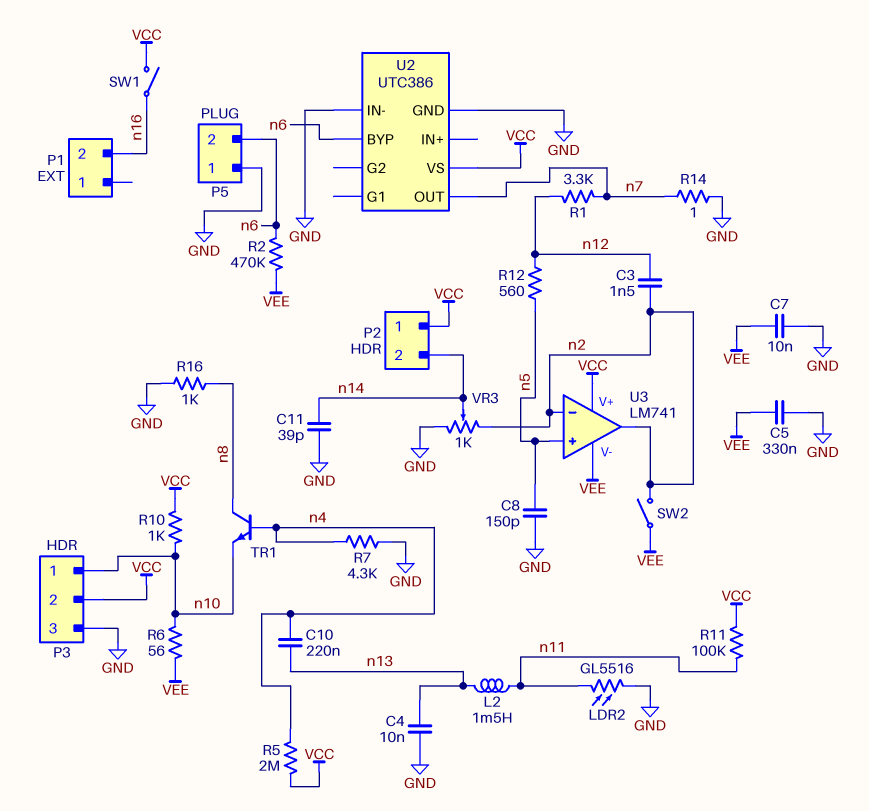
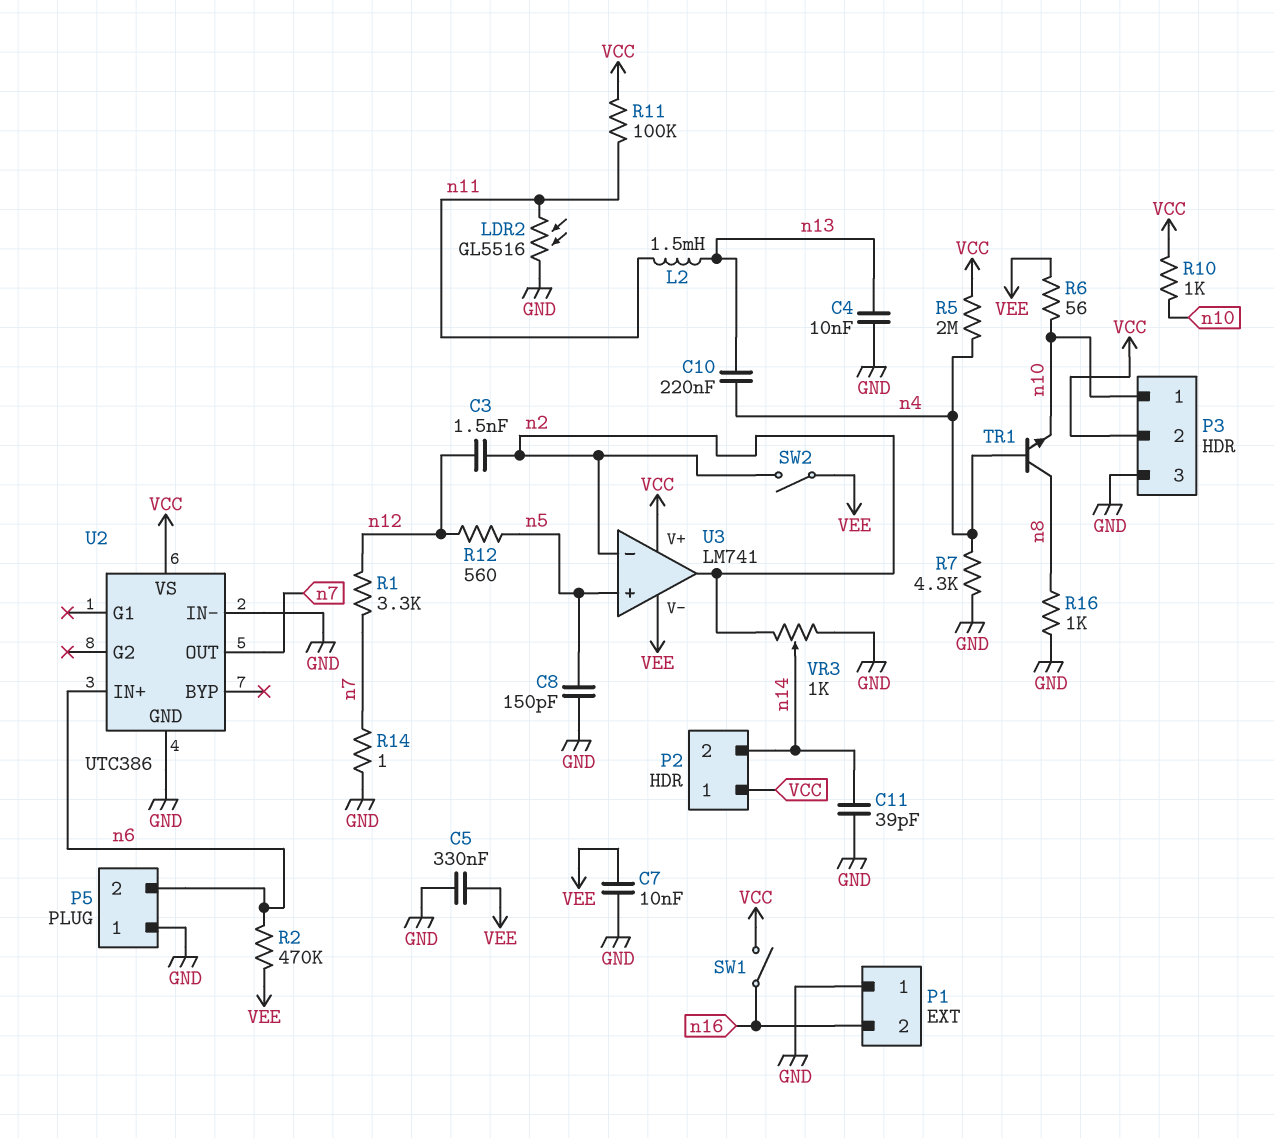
P1 pin 1: none -> GND
U2 pin BYP: n6 -> none
U2 pin IN+: none -> n6

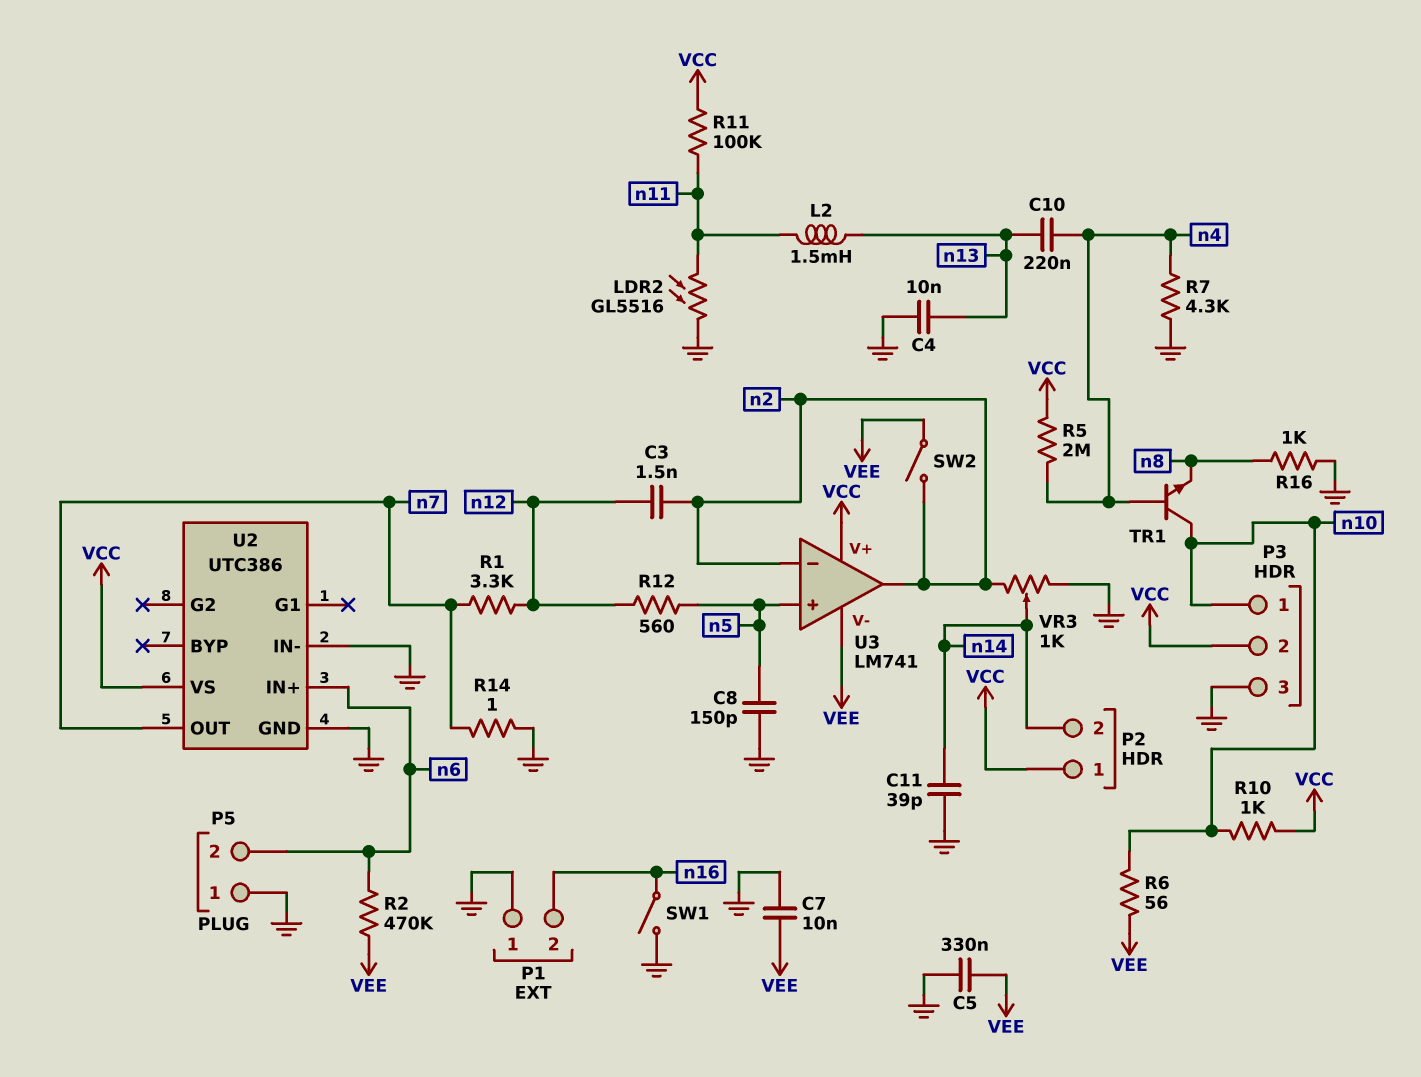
SW1: switch (VCC, n16) -> switch (GND, n16)
TR1: NPN (B n4, C n8, E n10) -> NPN (B n4, C n10, E n8)

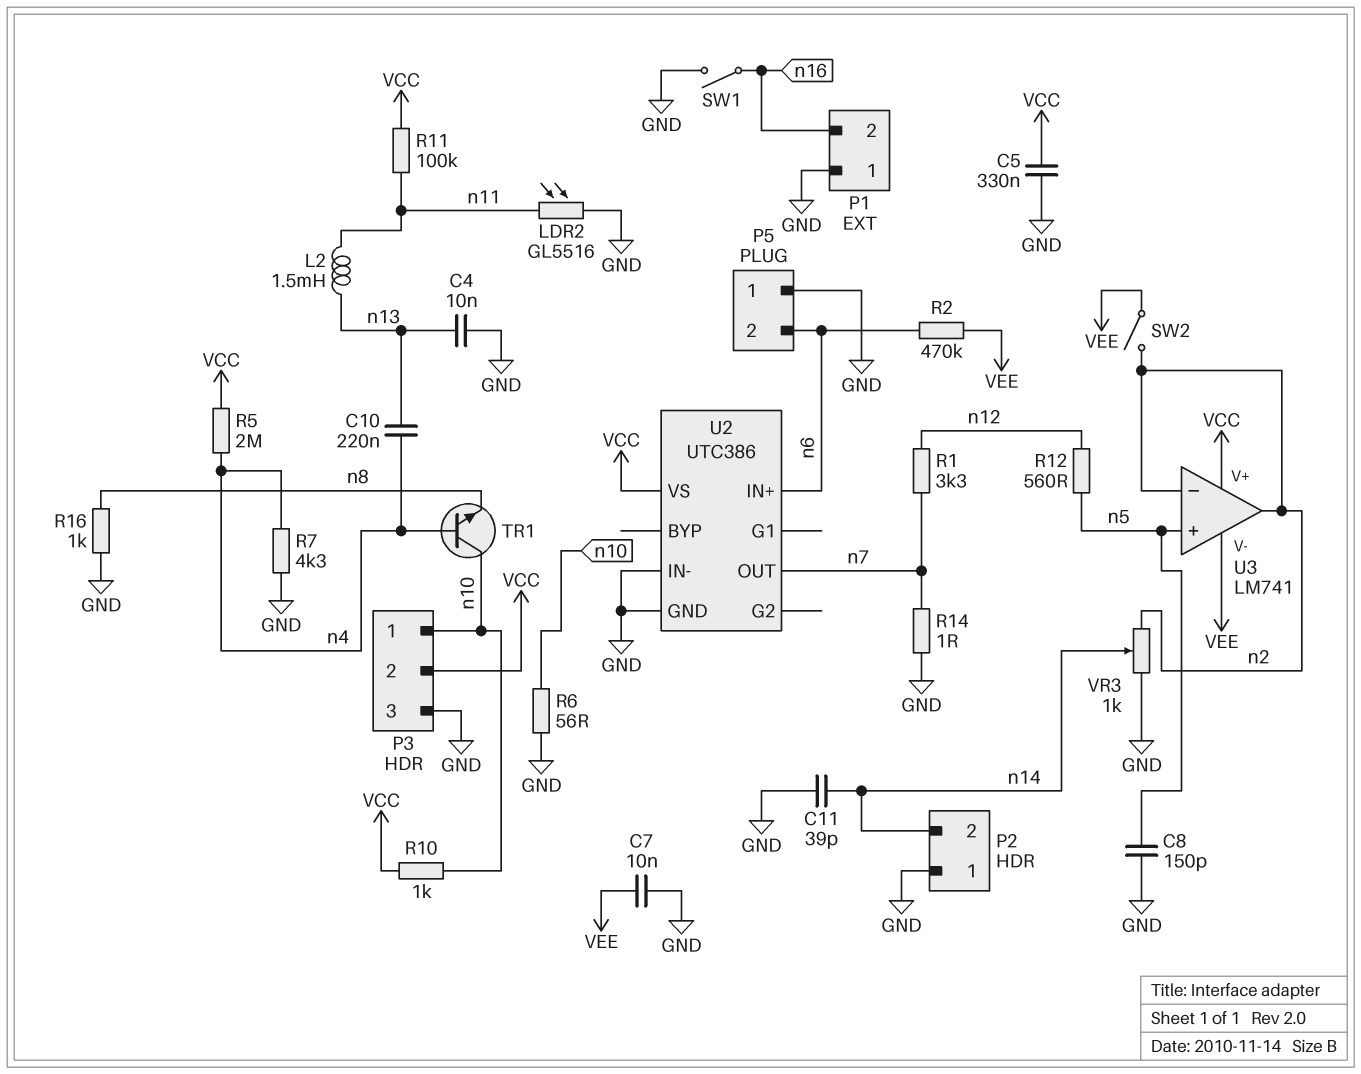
C3: 1.5nF (n2, n12) -> none
C5: 330nF (GND, VEE) -> 330nF (GND, VCC)
P2 pin 1: VCC -> GND
R6: 56 (VEE, n10) -> 56 (GND, n10)

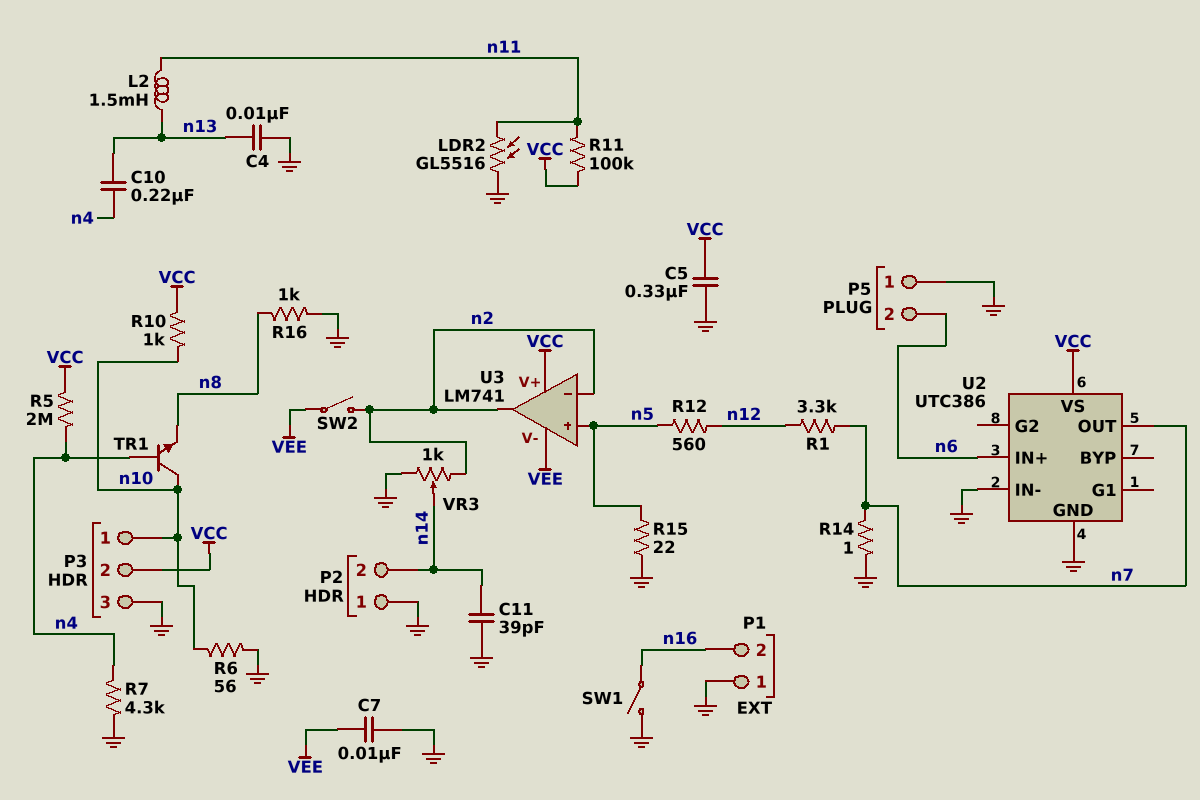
C8: 150pF (GND, n5) -> none
R2: 470k (VEE, n6) -> none
R15: none -> 22 (GND, n5)

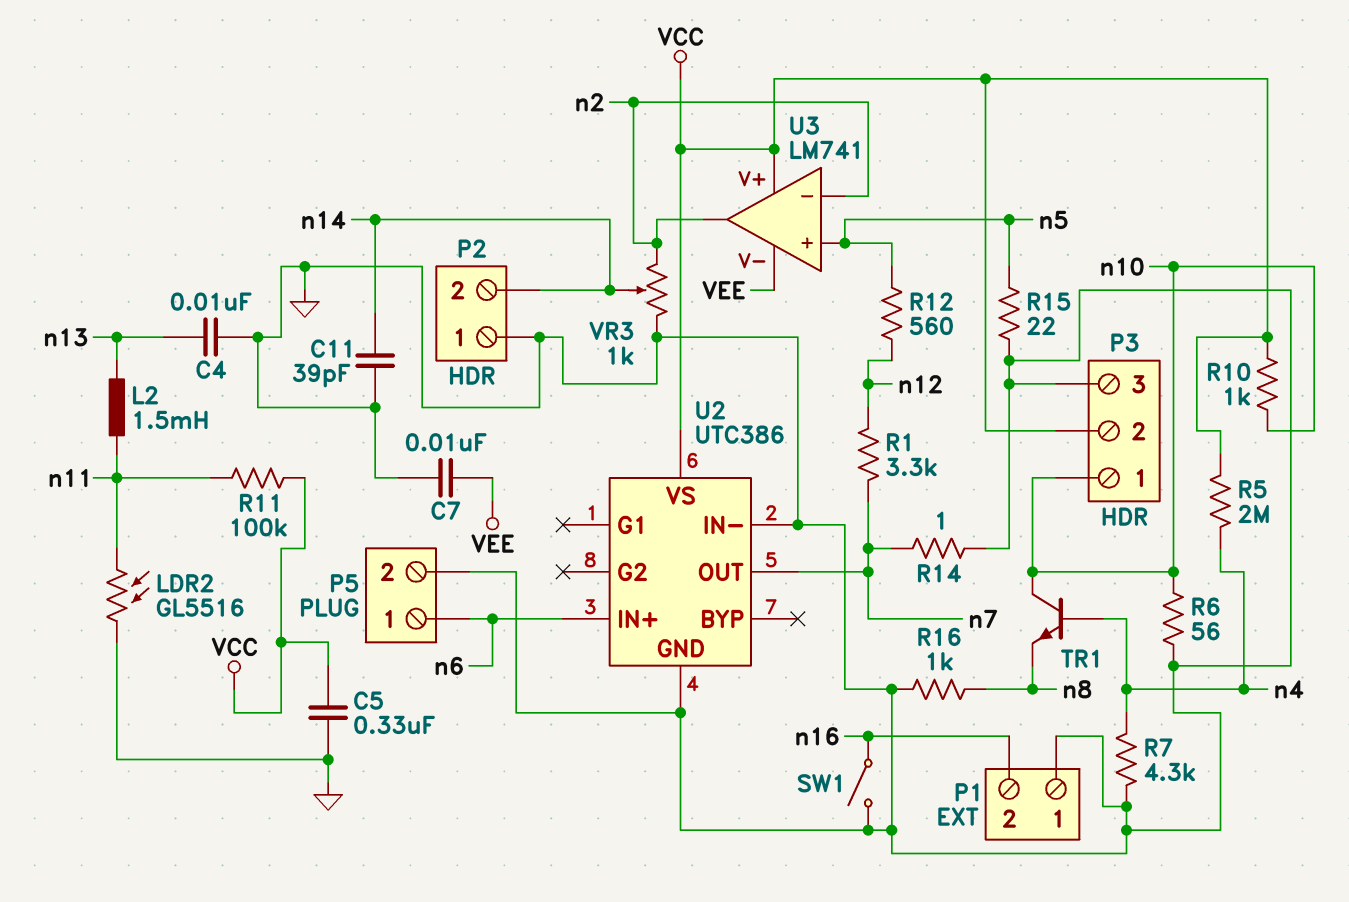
C10: 220nF (n4, n13) -> none
P5 pin 1: GND -> n6
P5 pin 2: n6 -> GND
SW2: switch (VEE, n2) -> none

